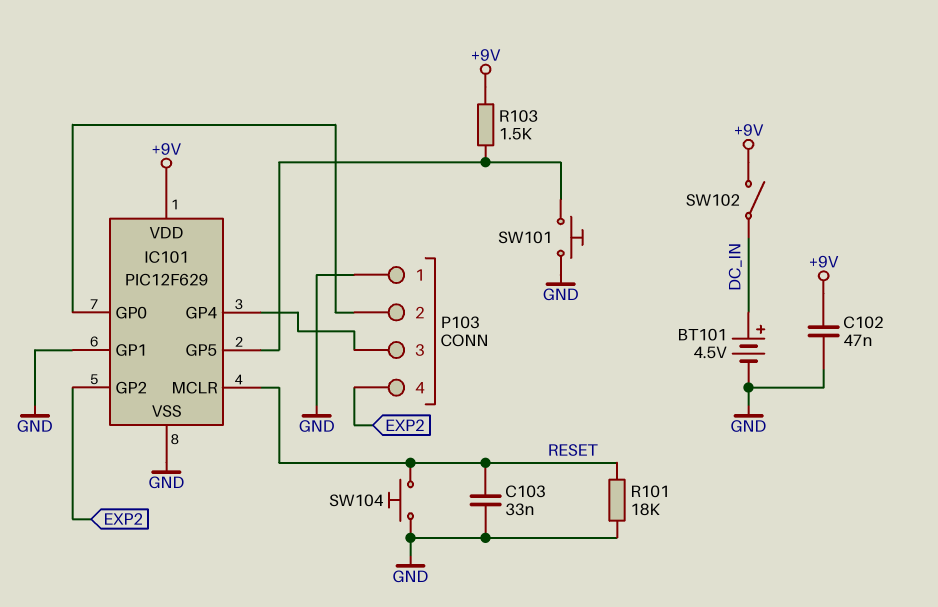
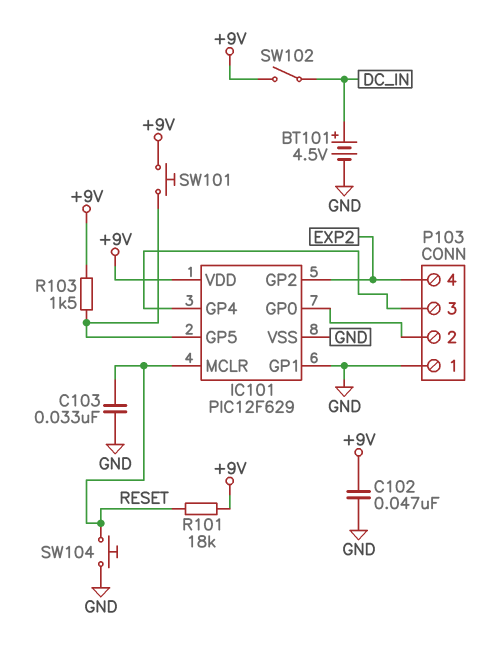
R101: 18k (GND, RESET) -> 18k (+9V, RESET)
SW101: button (GND, IC101/GP5) -> button (+9V, IC101/GP5)

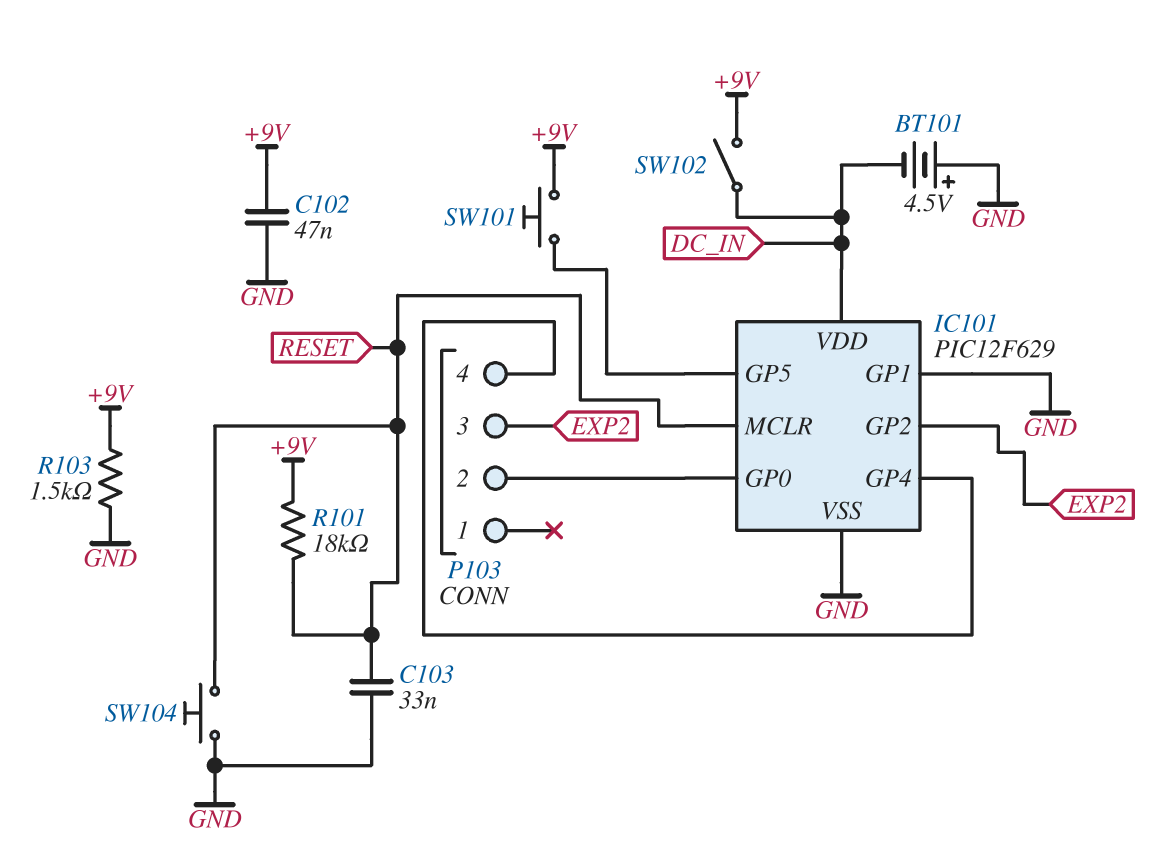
BT101: 4.5V (plus DC_IN, minus GND) -> 4.5V (plus GND, minus DC_IN)
IC101 pin VDD: +9V -> DC_IN
P103 pin 1: GND -> none
P103 pin 3: IC101/GP4 -> EXP2
P103 pin 4: EXP2 -> IC101/GP4
R103: 1.5k (+9V, IC101/GP5) -> 1.5k (+9V, GND)

